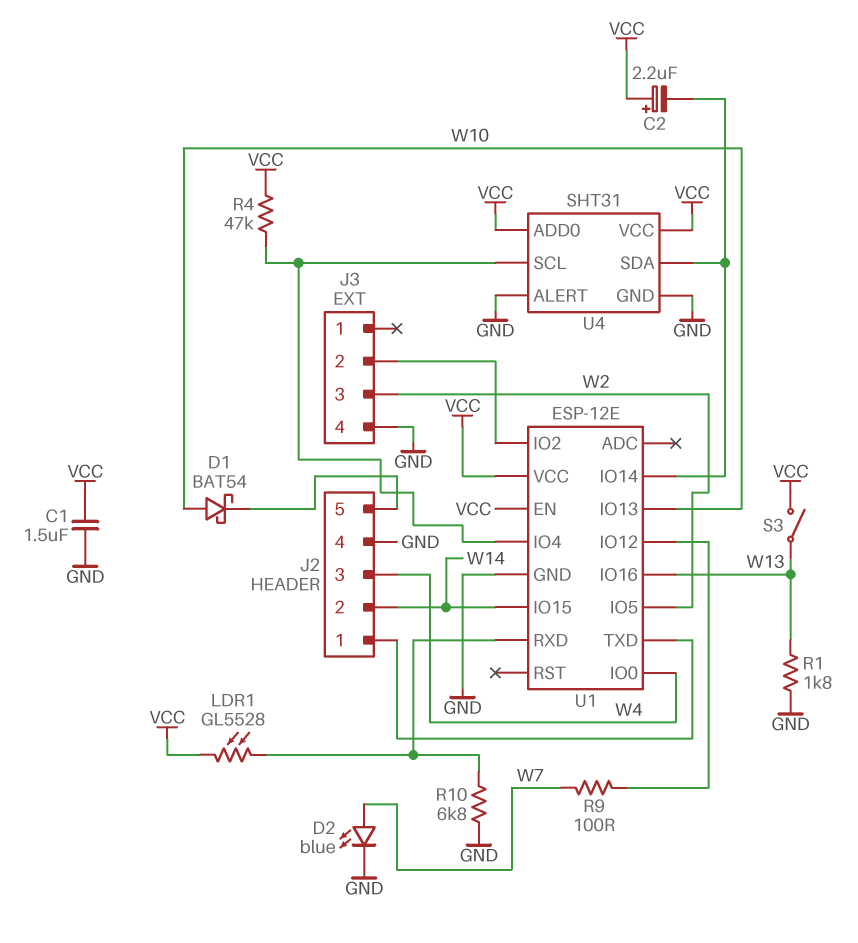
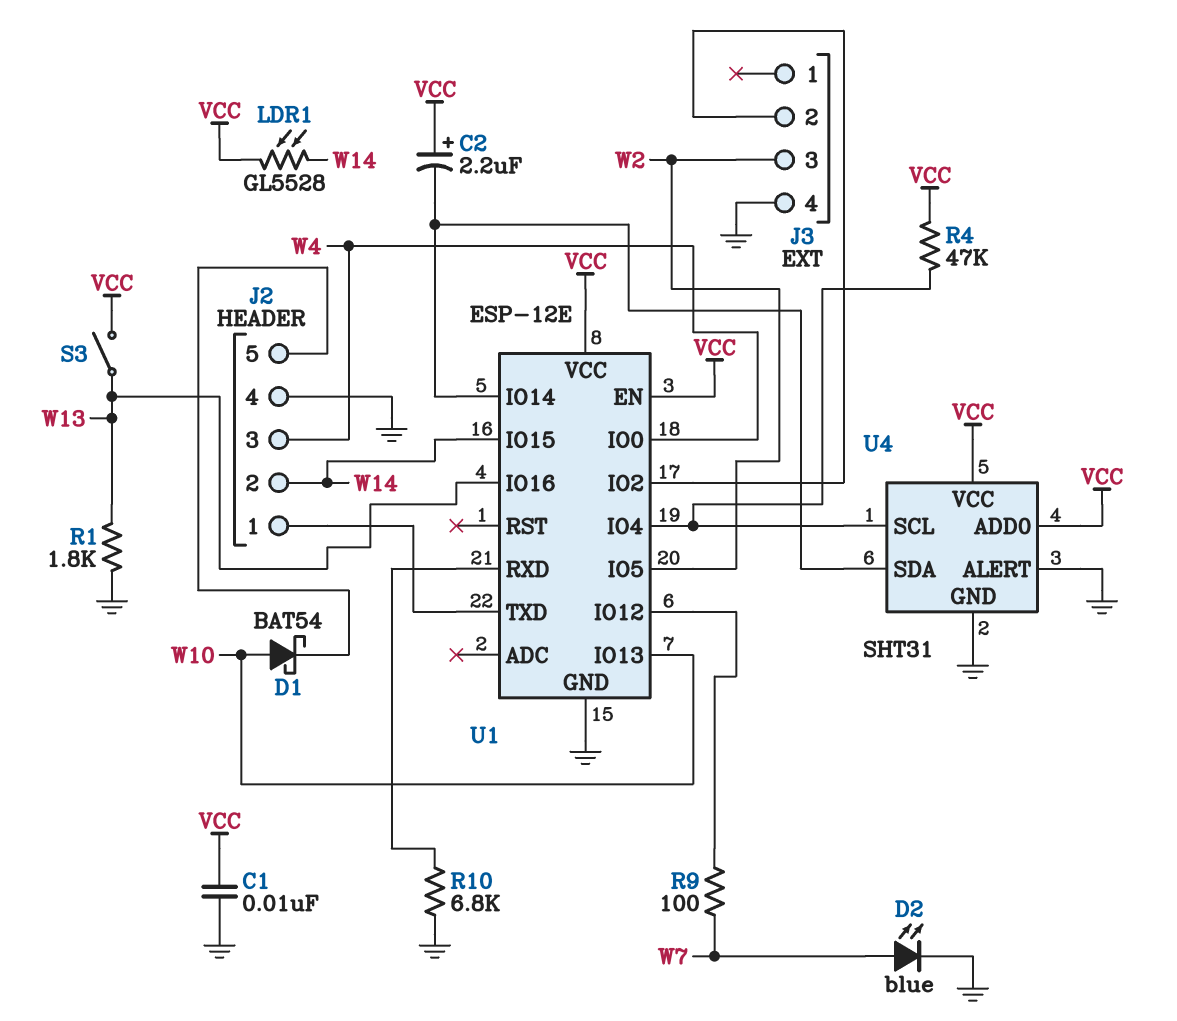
C1: 1.5uF (GND, VCC) -> 10nF (GND, VCC)
LDR1: GL5528 (U1/RXD, VCC) -> GL5528 (VCC, W14)

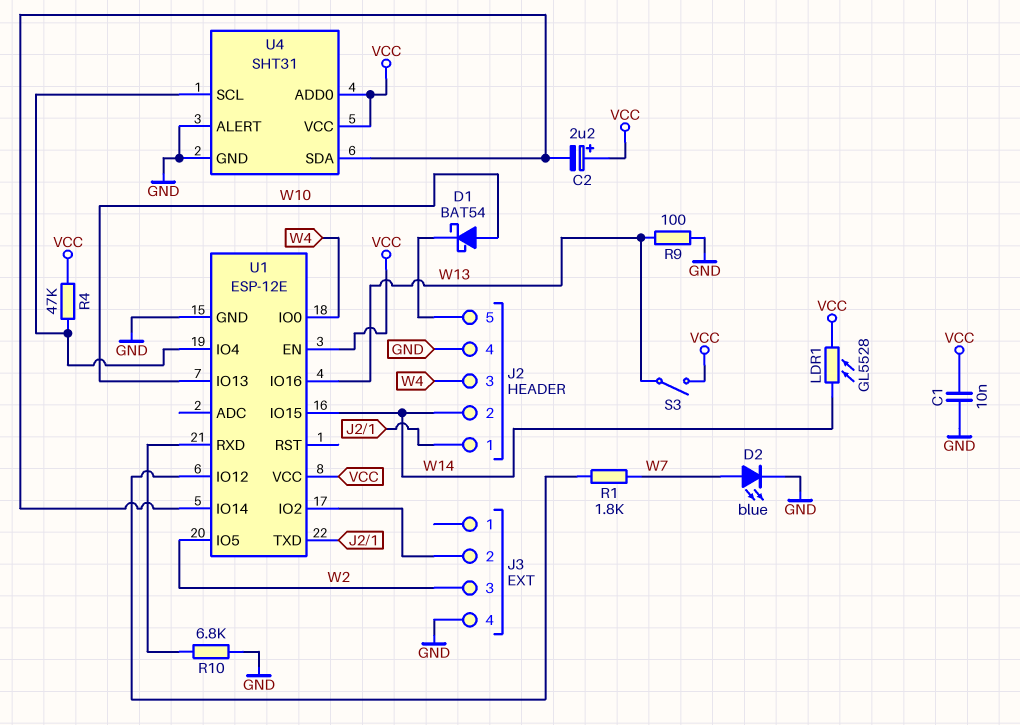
R1: 1.8k (GND, W13) -> 1.8k (U1/IO12, W7)
R9: 100 (U1/IO12, W7) -> 100 (GND, W13)

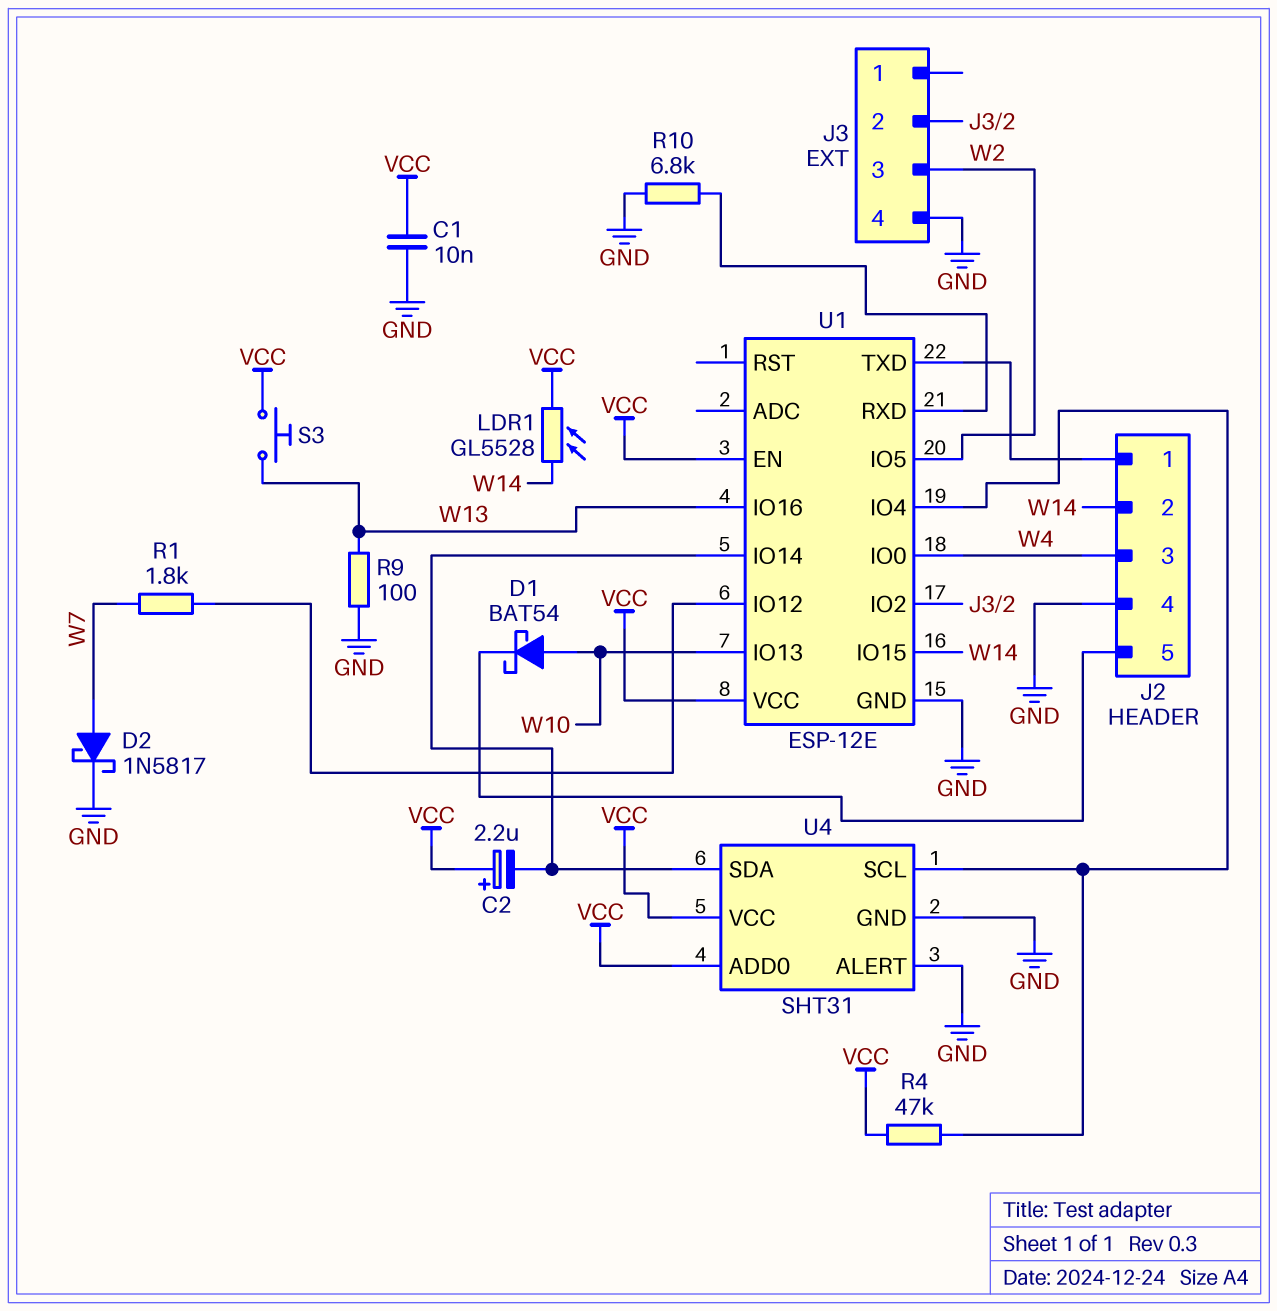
D2: LED blue (A W7, K GND) -> schottky 1N5817 (A W7, K GND)
S3: switch (VCC, W13) -> button (VCC, W13)

